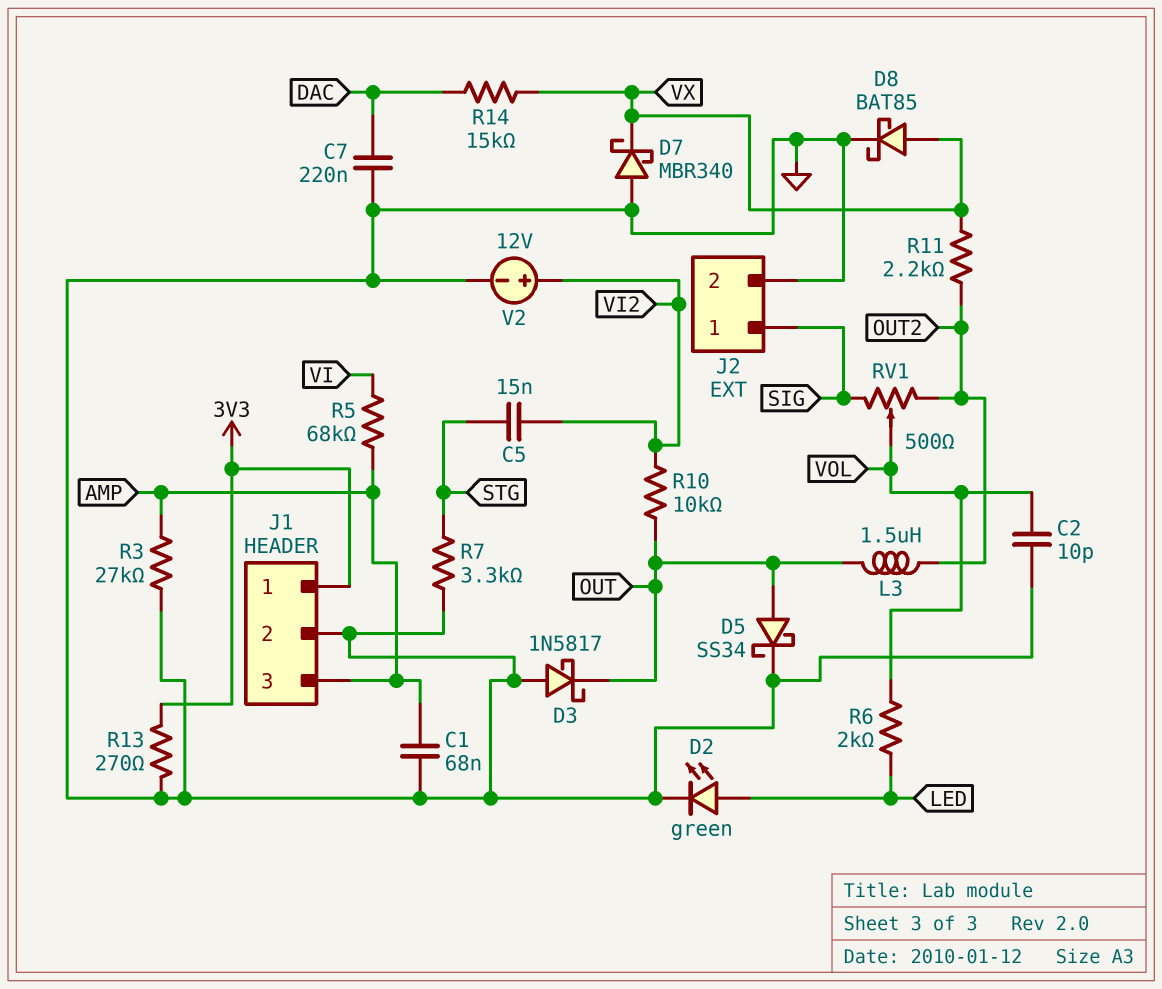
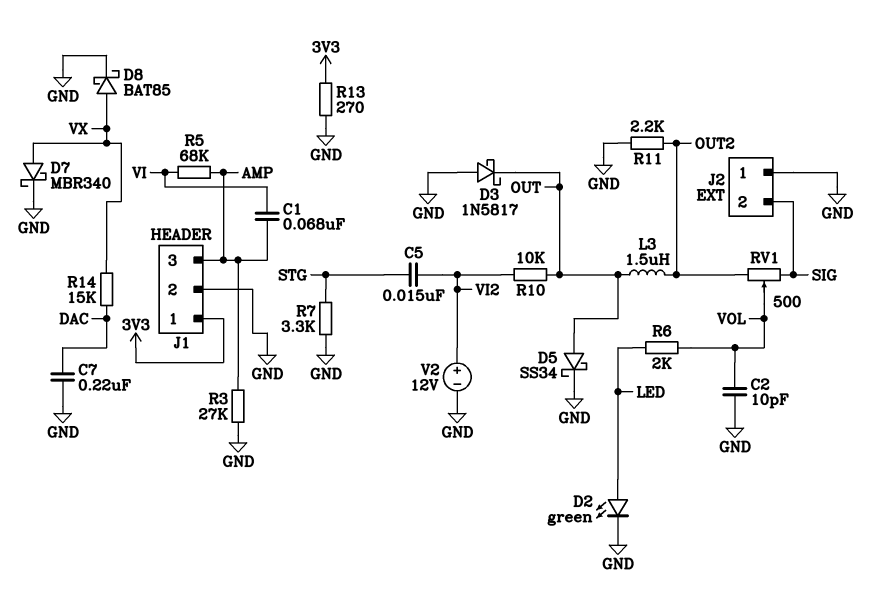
C1: 68nF (AMP, GND) -> 68nF (AMP, VI)
D7: schottky MBR340 (A GND, K VX) -> schottky MBR340 (A VX, K GND)
J2 pin 1: SIG -> GND
J2 pin 2: GND -> SIG
R11: 2.2k (OUT2, VX) -> 2.2k (GND, OUT2)

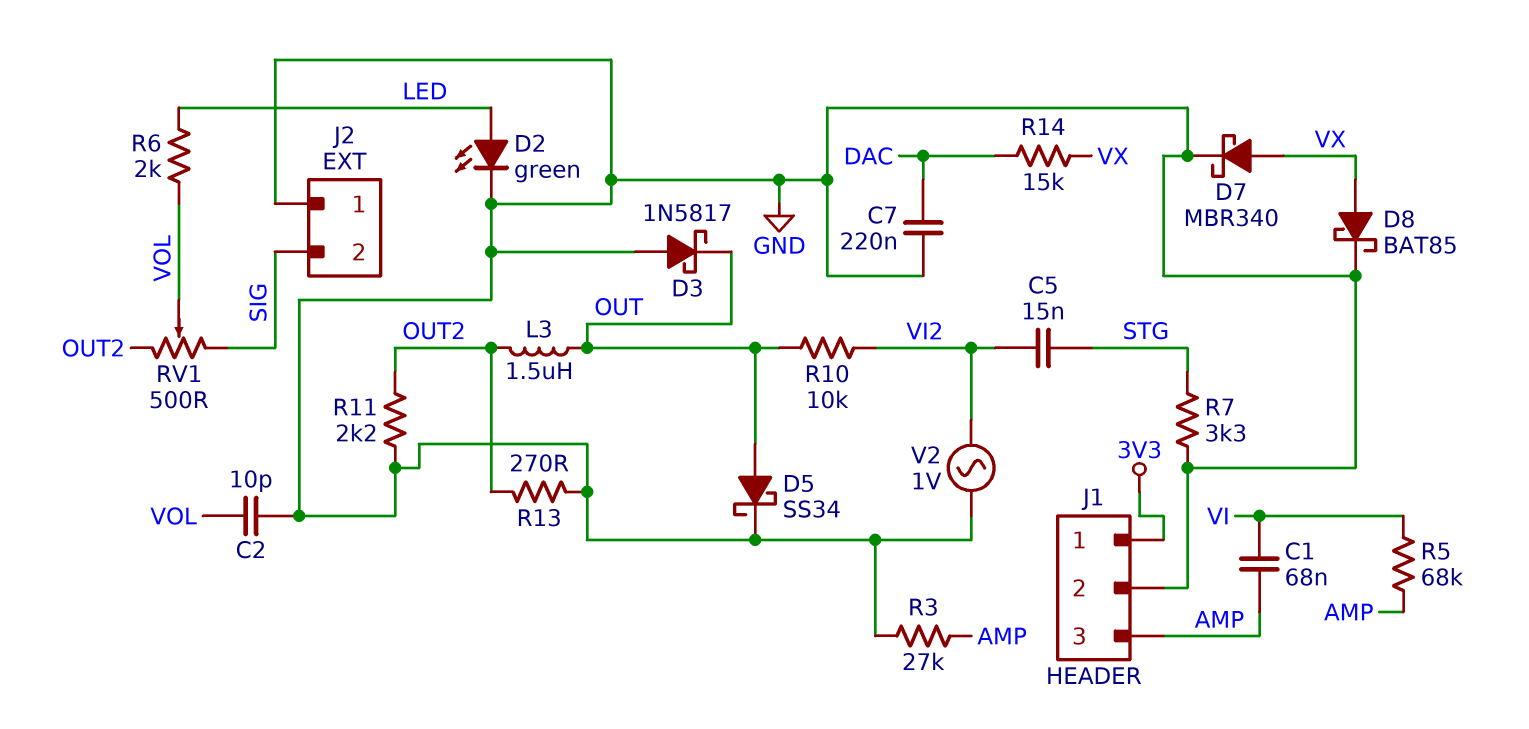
R13: 270 (3V3, GND) -> 270 (GND, OUT2)
V2: 12V (plus VI2, minus GND) -> AC 1V (GND, VI2)

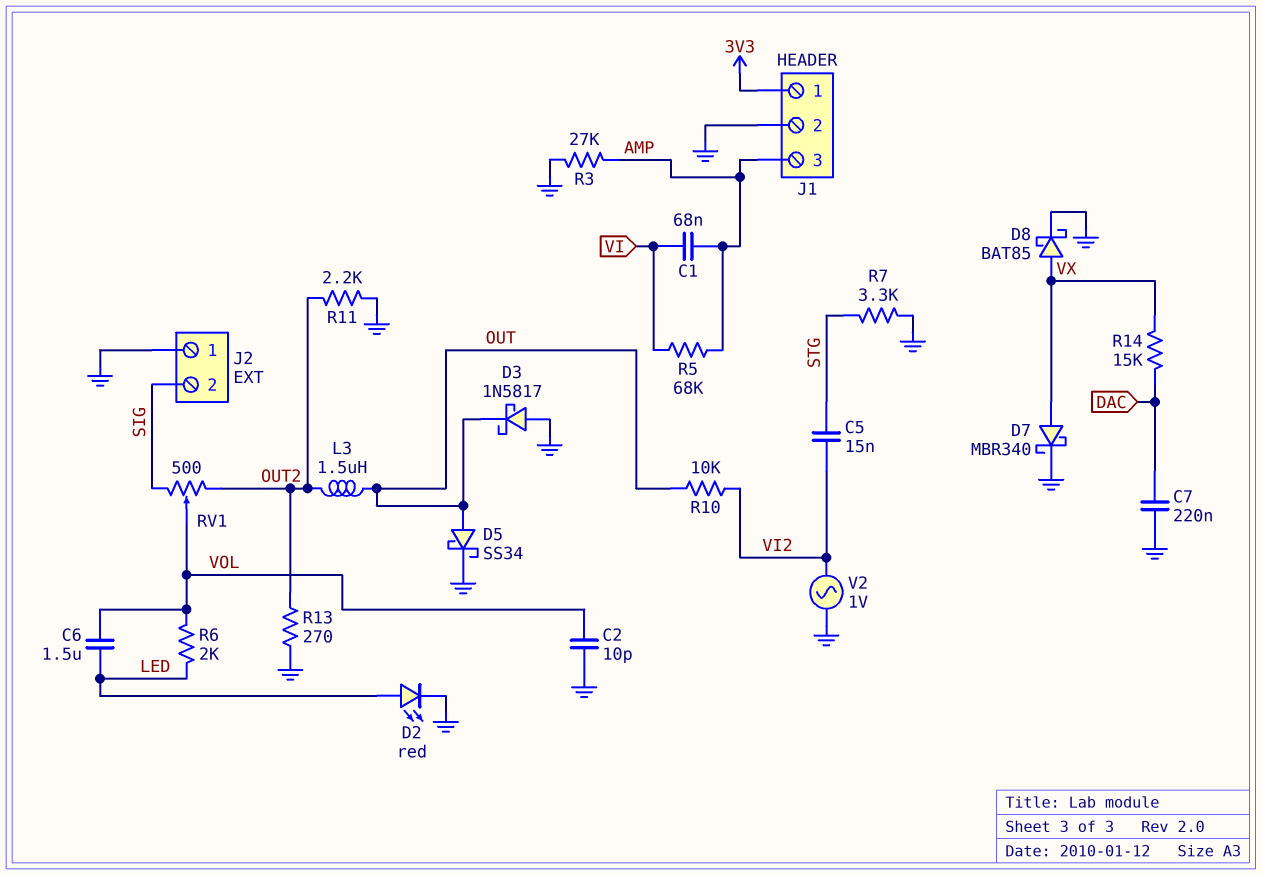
C6: none -> 1.5uF (LED, VOL)
D2: LED green (A LED, K GND) -> LED red (A LED, K GND)

